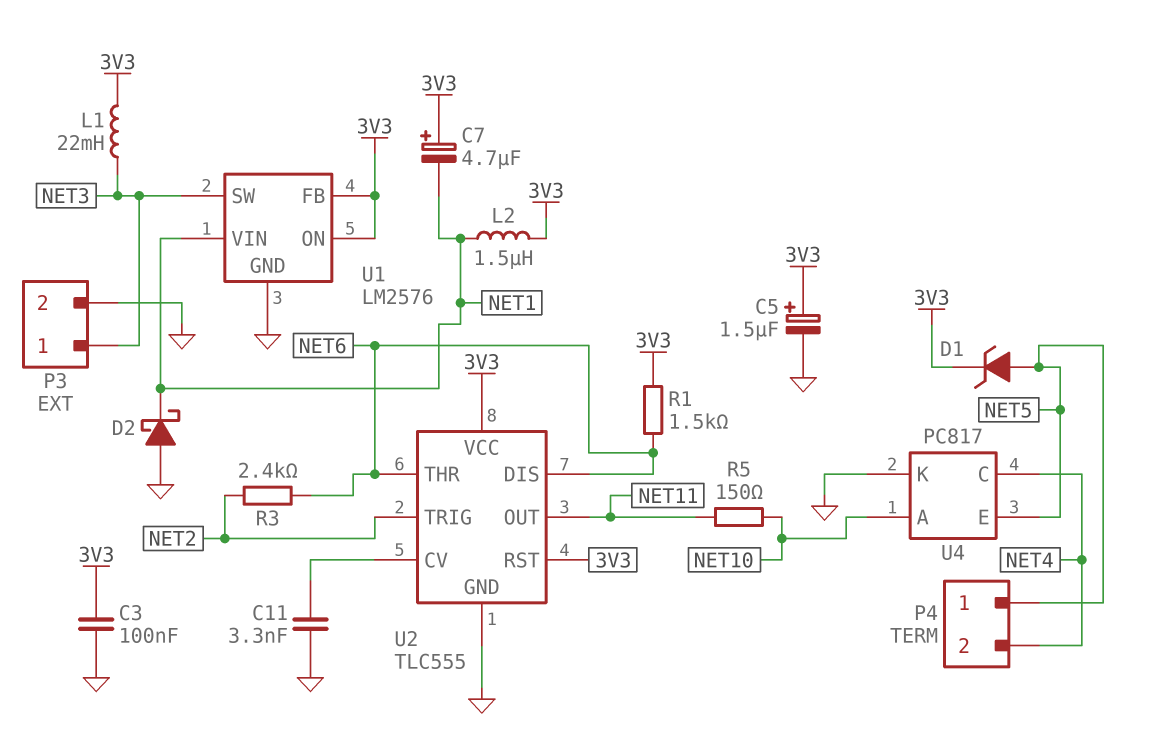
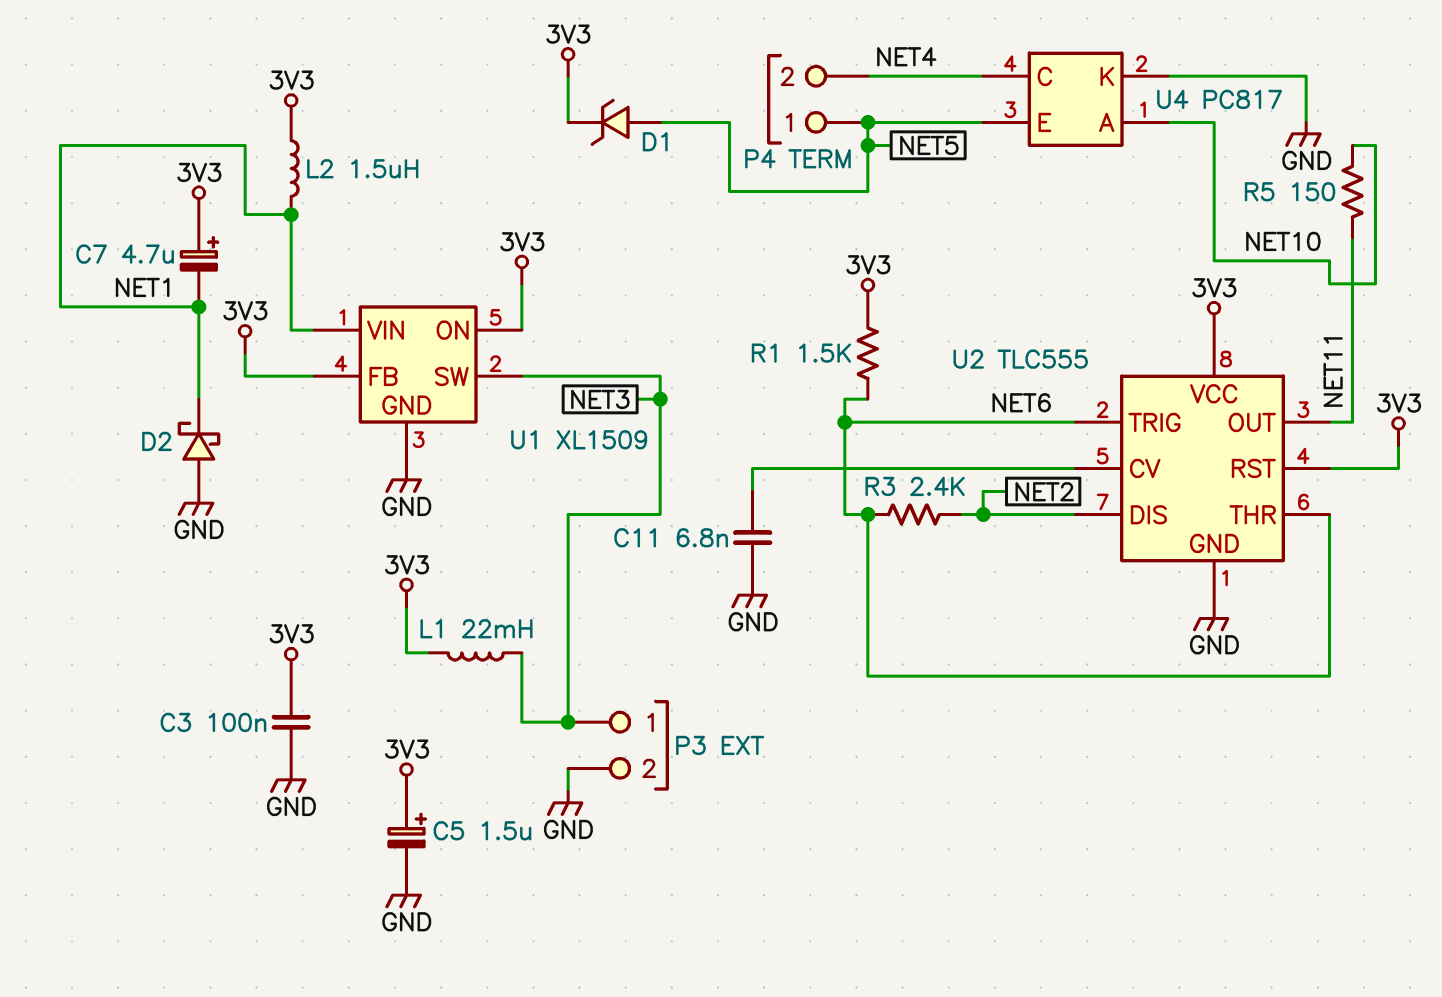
C11: 3.3nF (GND, U2/CV) -> 6.8nF (GND, U2/CV)
U1: LM2576 -> XL1509
U2 pin DIS: NET6 -> NET2
U2 pin TRIG: NET2 -> NET6

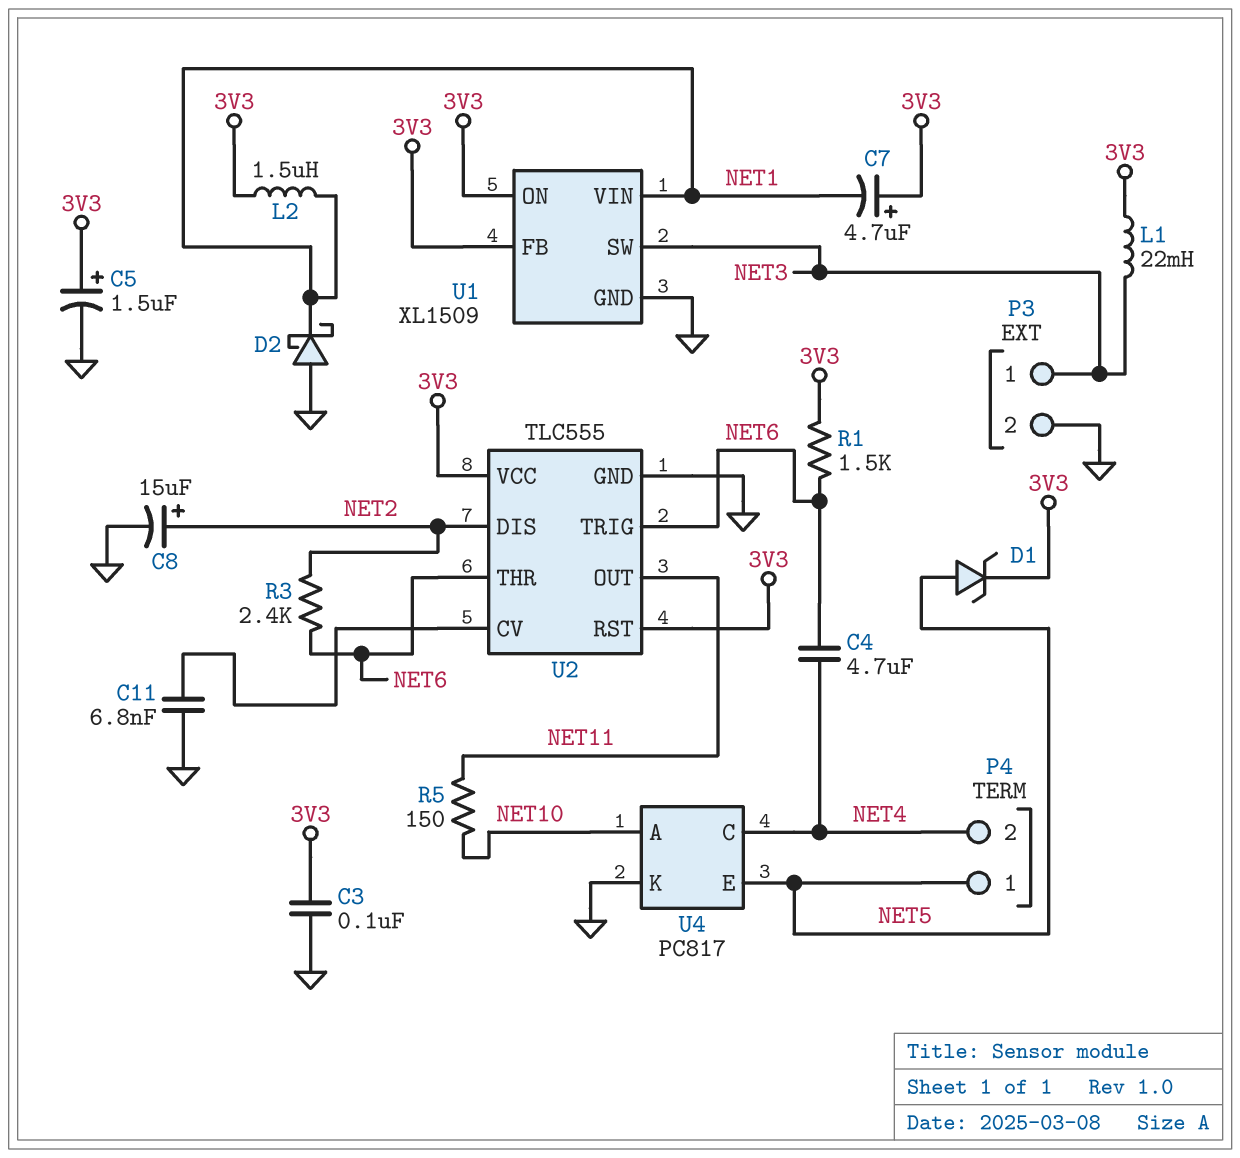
C4: none -> 4.7uF (NET4, NET6)
C8: none -> 15uF (plus NET2, minus GND)

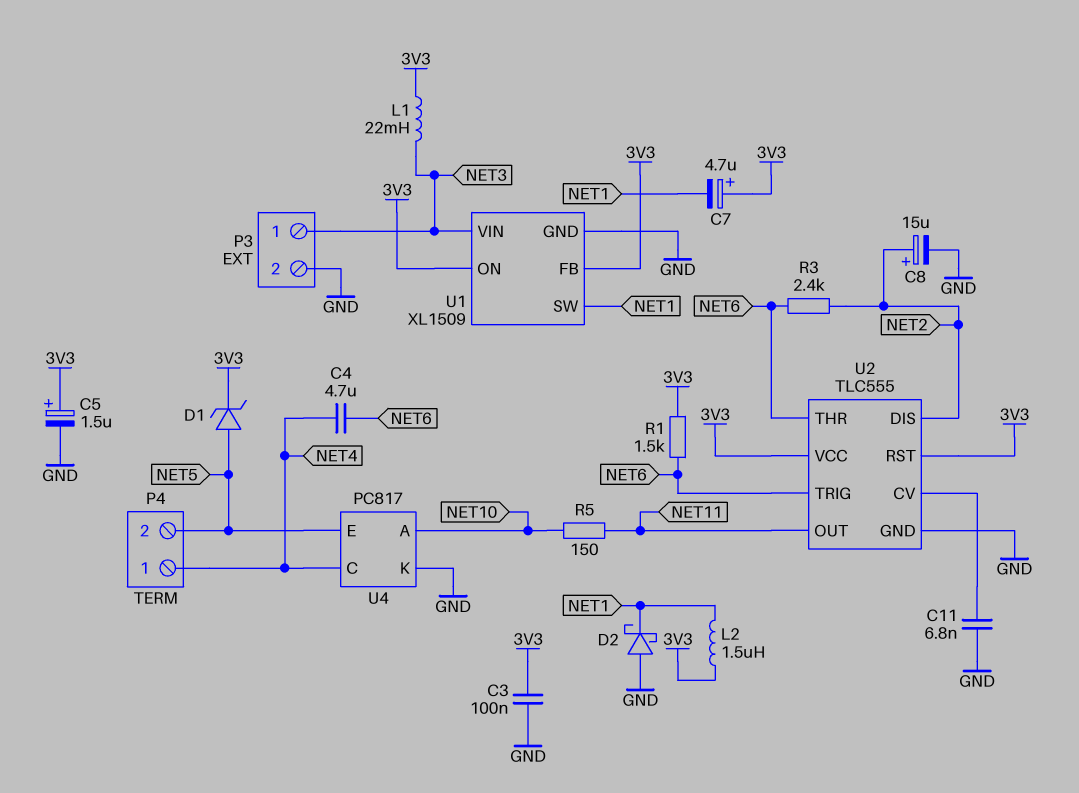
P4 pin 1: NET5 -> NET4
P4 pin 2: NET4 -> NET5
U1 pin SW: NET3 -> NET1
U1 pin VIN: NET1 -> NET3

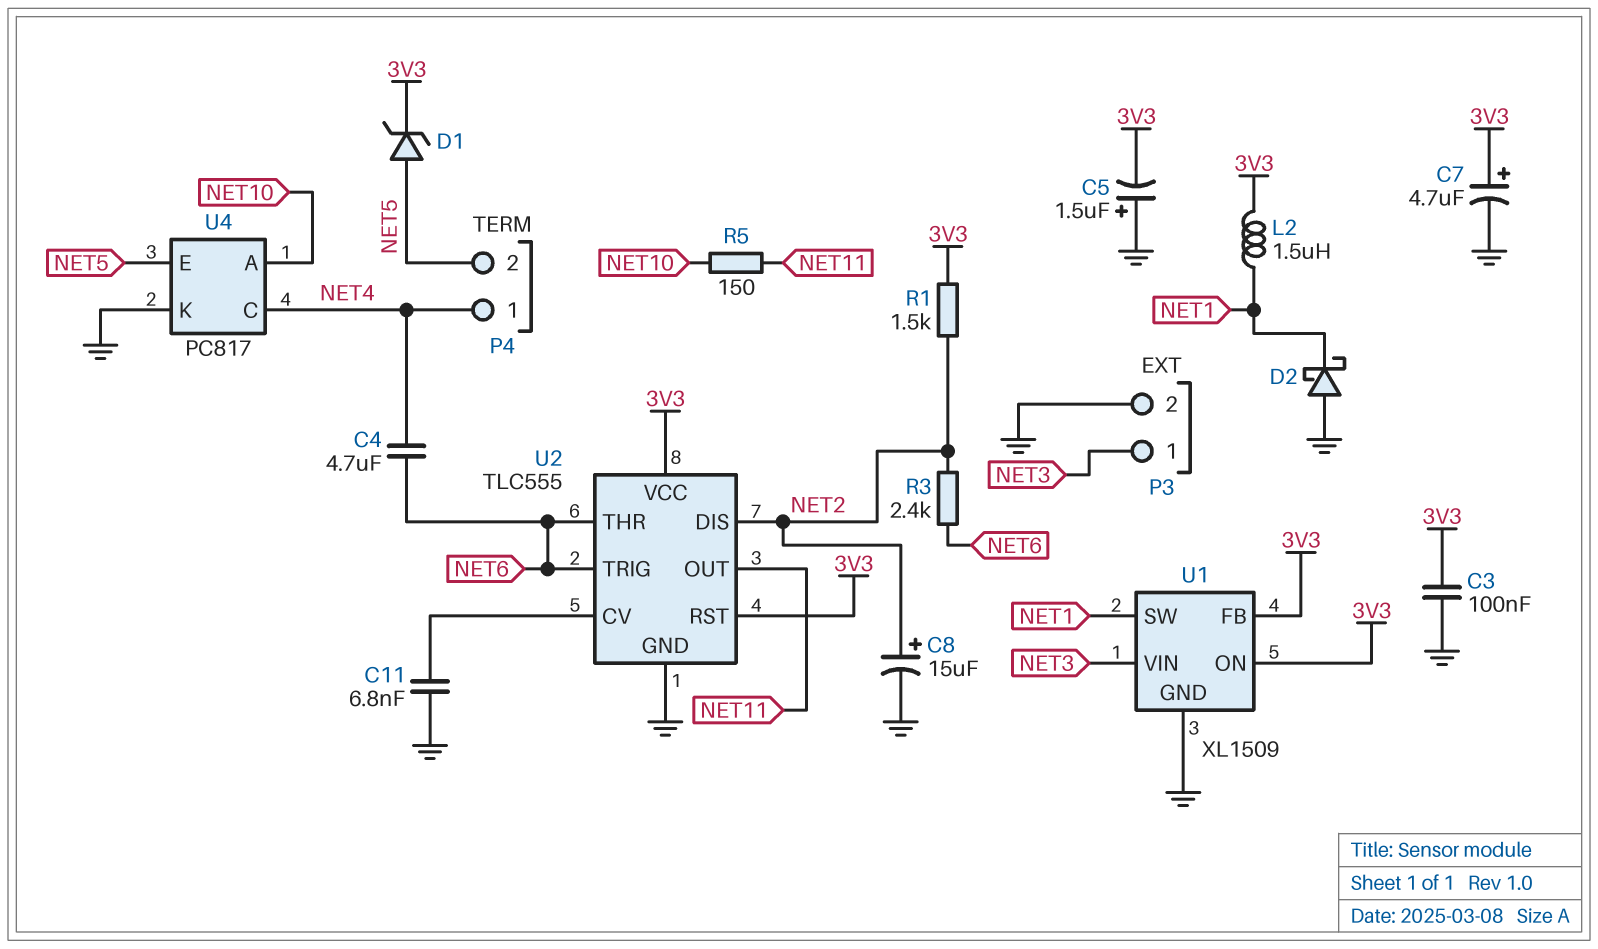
C5: 1.5uF (plus 3V3, minus GND) -> 1.5uF (plus GND, minus 3V3)
C7: 4.7uF (plus 3V3, minus NET1) -> 4.7uF (plus 3V3, minus GND)
L1: 22mH (3V3, NET3) -> none
R1: 1.5k (3V3, NET6) -> 1.5k (3V3, NET2)

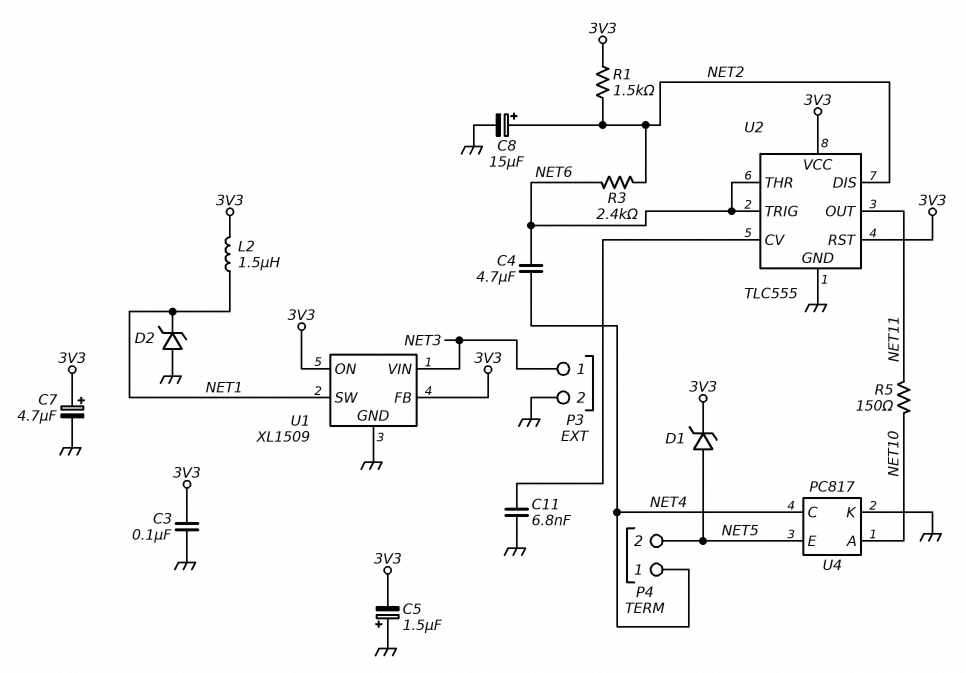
D2: schottky (A GND, K NET1) -> zener (A GND, K NET1)

